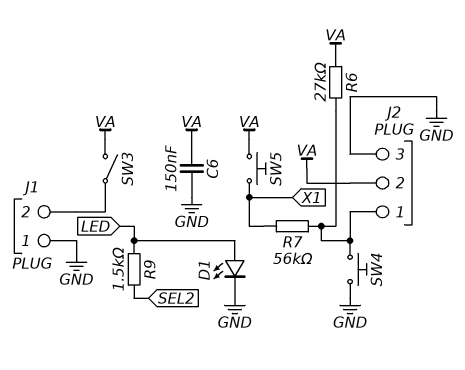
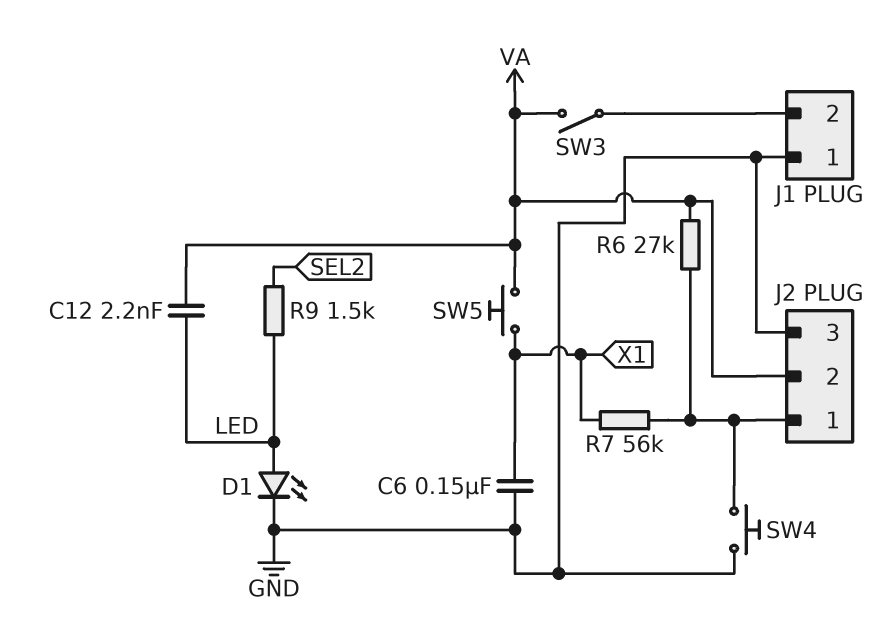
C6: 150nF (GND, VA) -> 150nF (GND, X1)
C12: none -> 2.2nF (LED, VA)

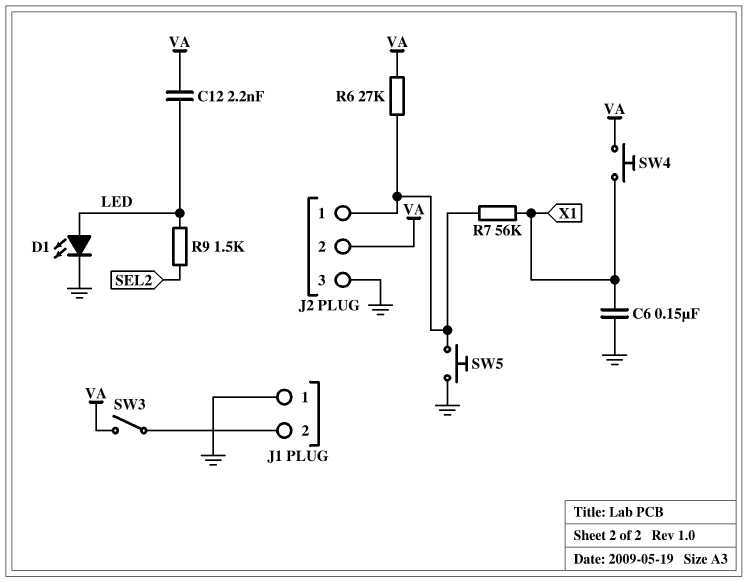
SW4: button (GND, J2/1) -> button (VA, X1)
SW5: button (VA, X1) -> button (GND, J2/1)

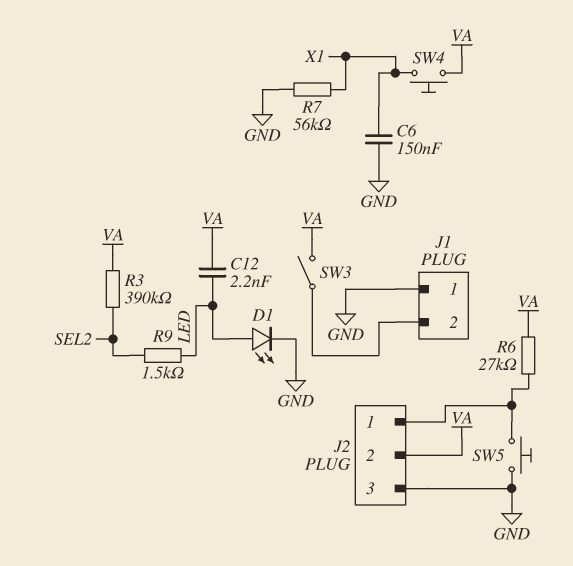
R3: none -> 390k (SEL2, VA)
R7: 56k (J2/1, X1) -> 56k (GND, X1)

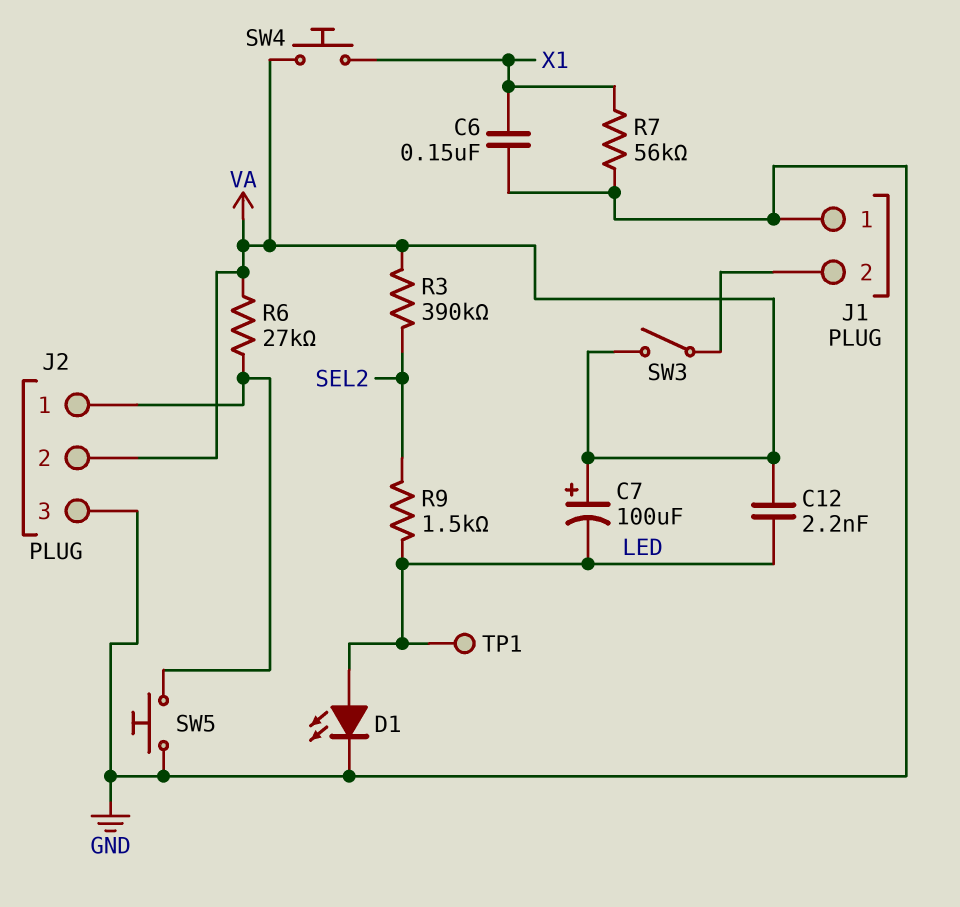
C7: none -> 100uF (plus VA, minus LED)
TP1: none -> test point (LED)

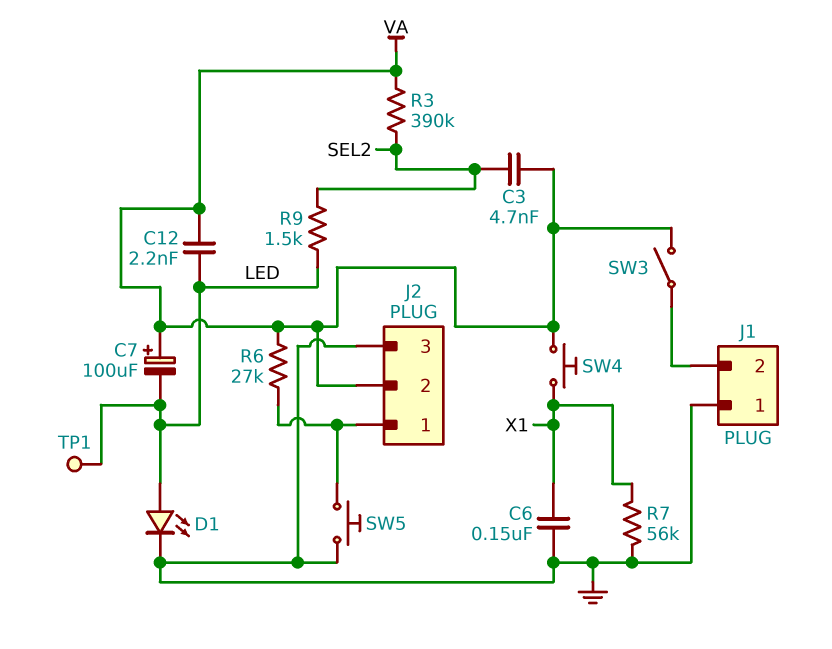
C3: none -> 4.7nF (SEL2, VA)

